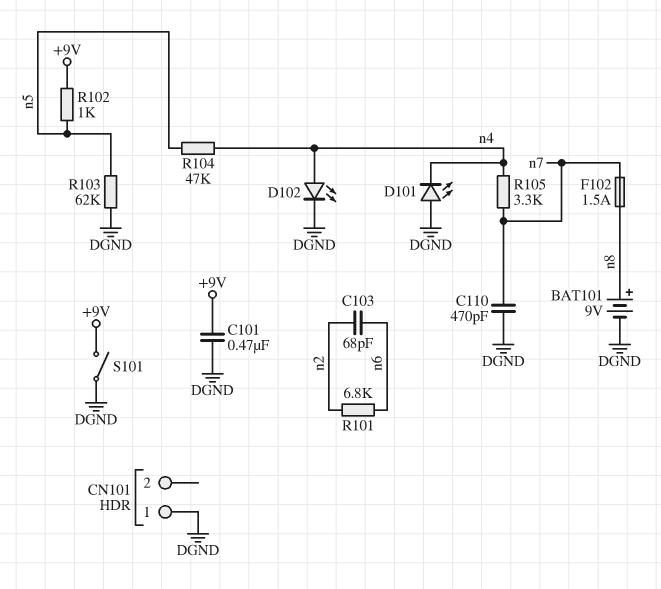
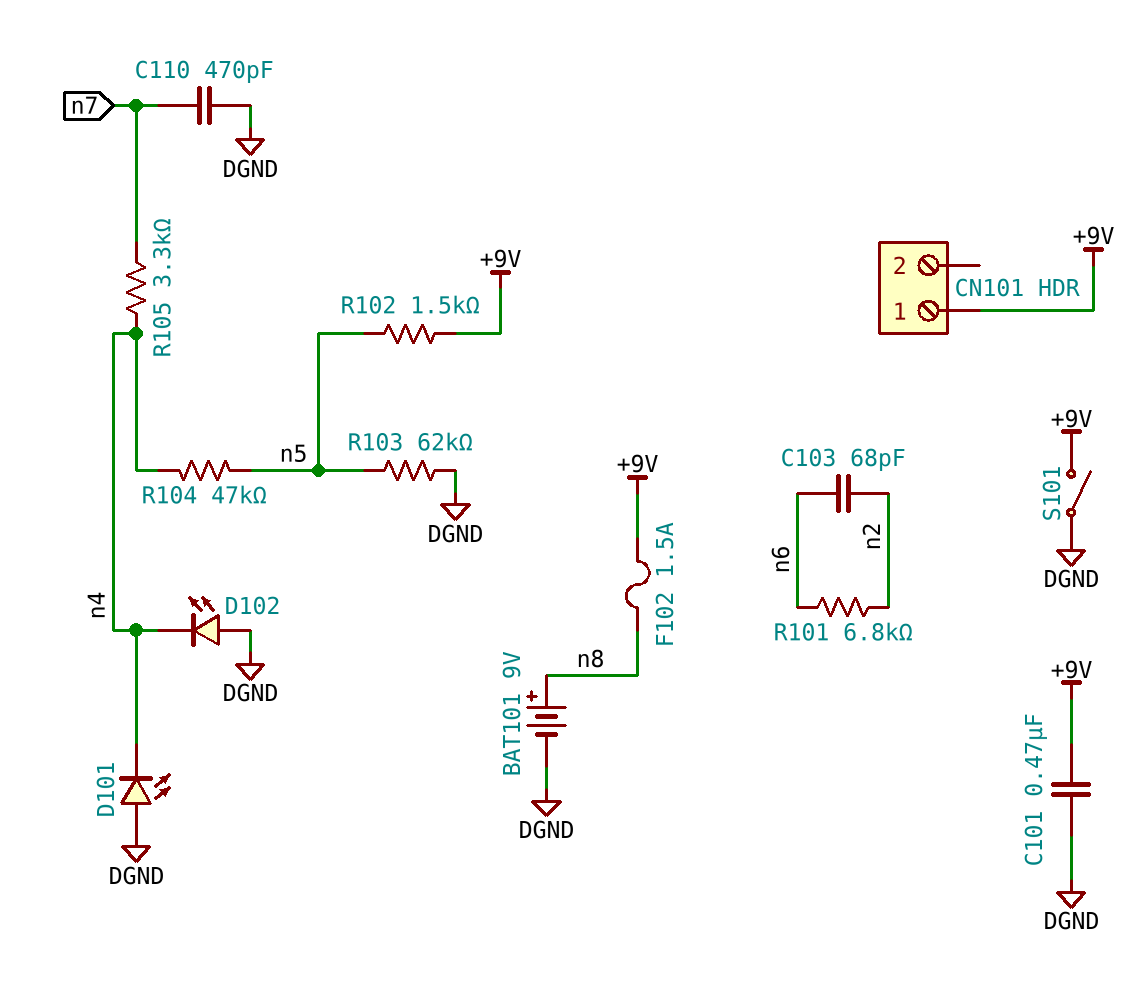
CN101 pin 1: DGND -> +9V
D102: LED (A n4, K DGND) -> LED (A DGND, K n4)
F102: 1.5A (n7, n8) -> 1.5A (+9V, n8)
R102: 1k (+9V, n5) -> 1.5k (+9V, n5)

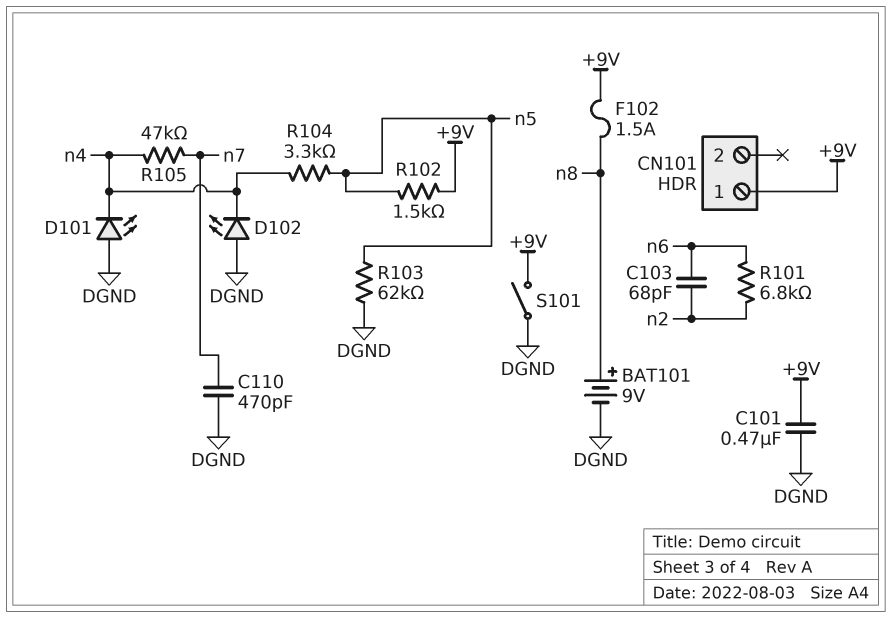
R104: 47k (n4, n5) -> 3.3k (n4, n5)
R105: 3.3k (n4, n7) -> 47k (n4, n7)

